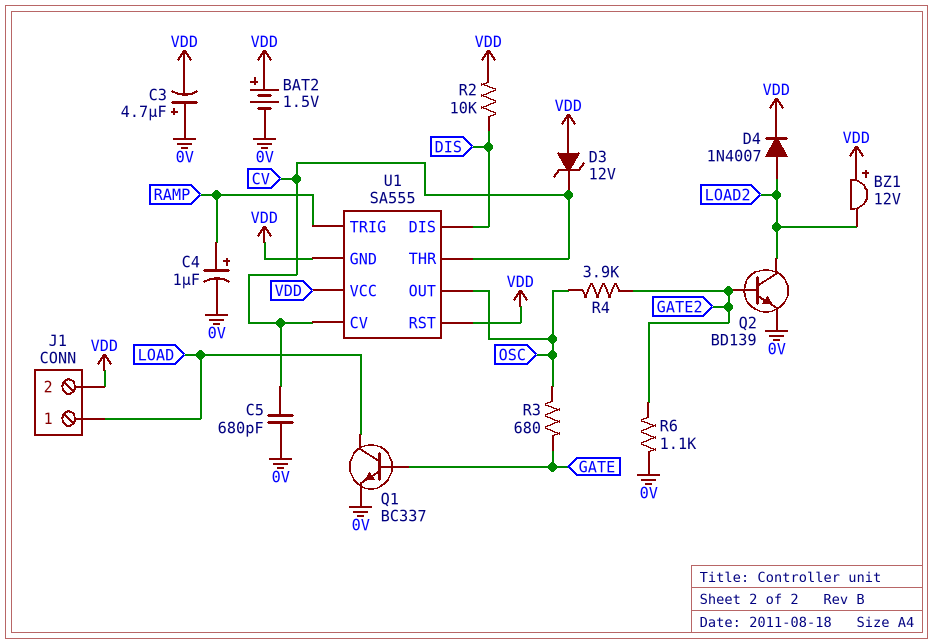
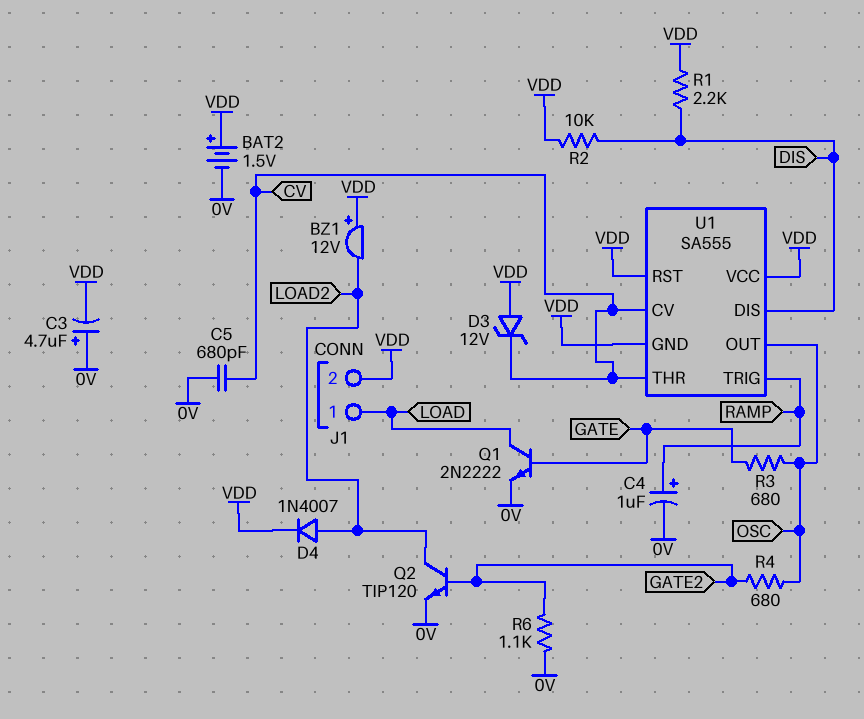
Q1: NPN BC337 (B GATE, C LOAD, E 0V) -> NPN 2N2222 (B GATE, C LOAD, E 0V)
Q2: NPN BD139 (B GATE2, C LOAD2, E 0V) -> NPN TIP120 (B GATE2, C LOAD2, E 0V)
R1: none -> 2.2k (DIS, VDD)
R4: 3.9k (GATE2, OSC) -> 680 (GATE2, OSC)

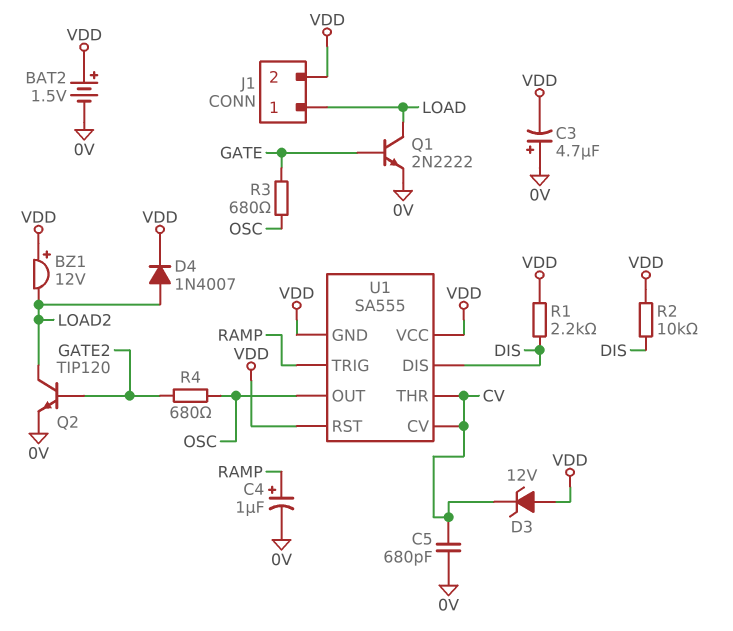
R6: 1.1k (0V, GATE2) -> none

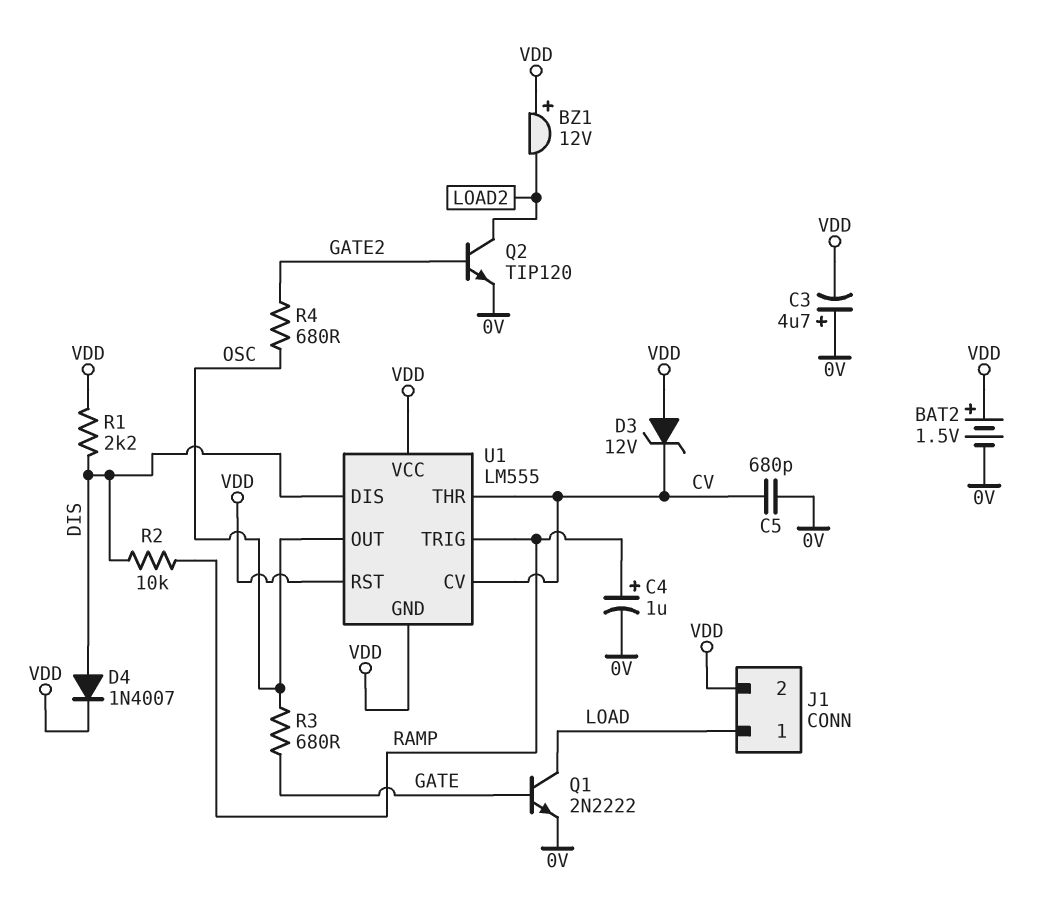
D4: diode 1N4007 (A LOAD2, K VDD) -> diode 1N4007 (A DIS, K VDD)
R2: 10k (DIS, VDD) -> 10k (DIS, RAMP)
U1: SA555 -> LM555

